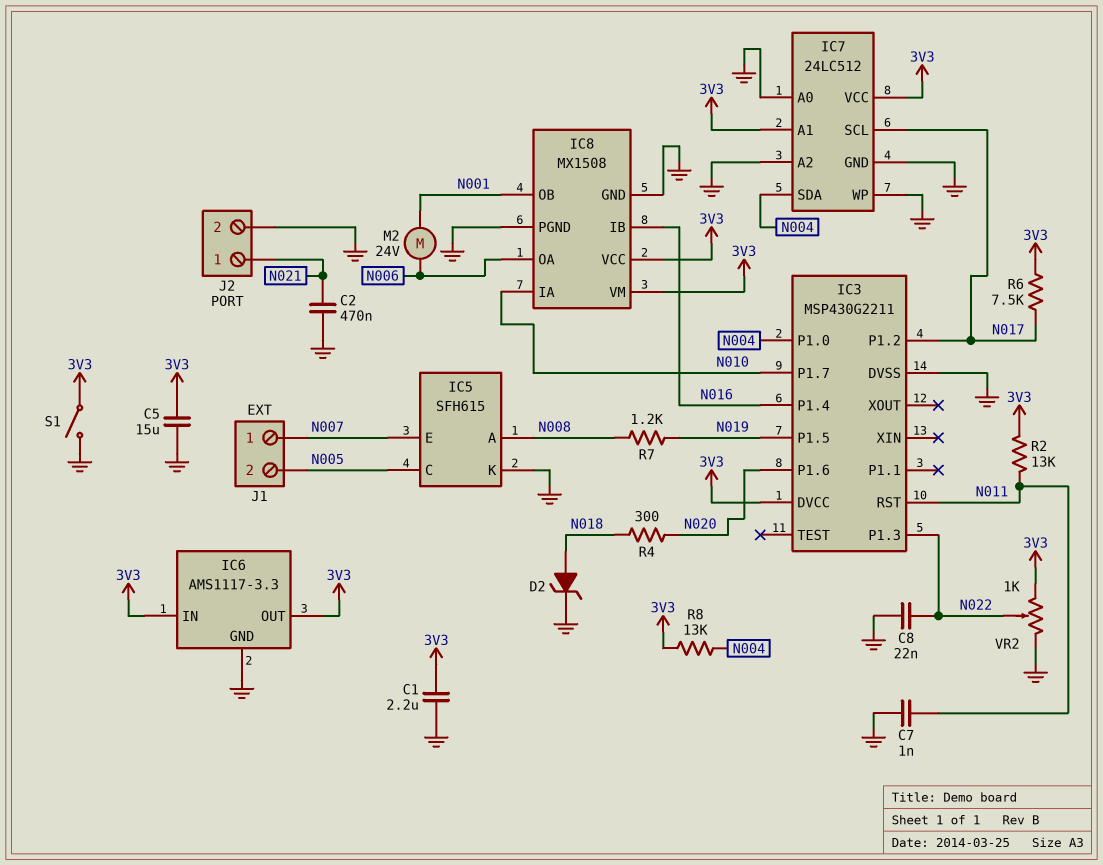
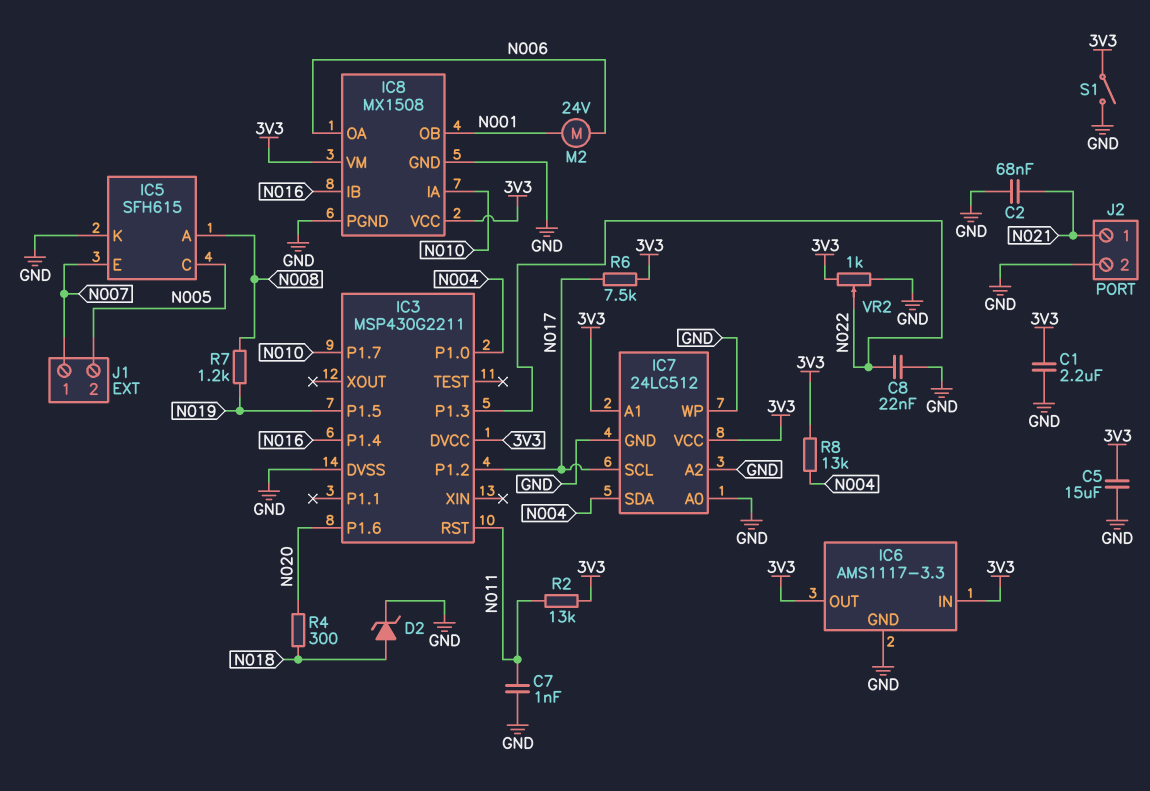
C2: 470nF (GND, N021) -> 68nF (GND, N021)

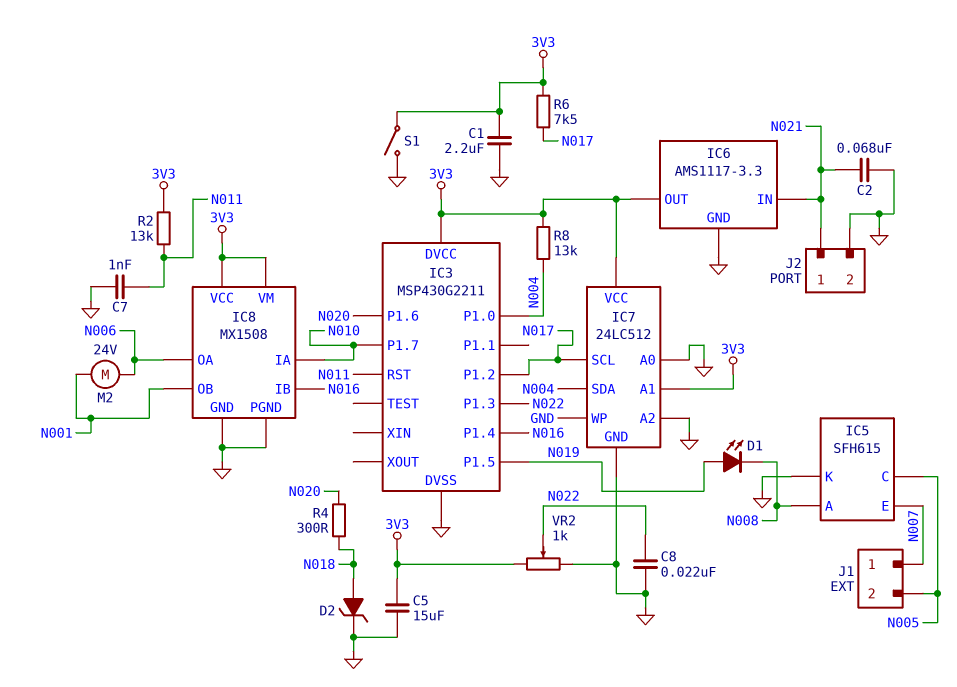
D1: none -> LED (A N019, K N008)
IC6 pin IN: 3V3 -> N021
R7: 1.2k (N008, N019) -> none

